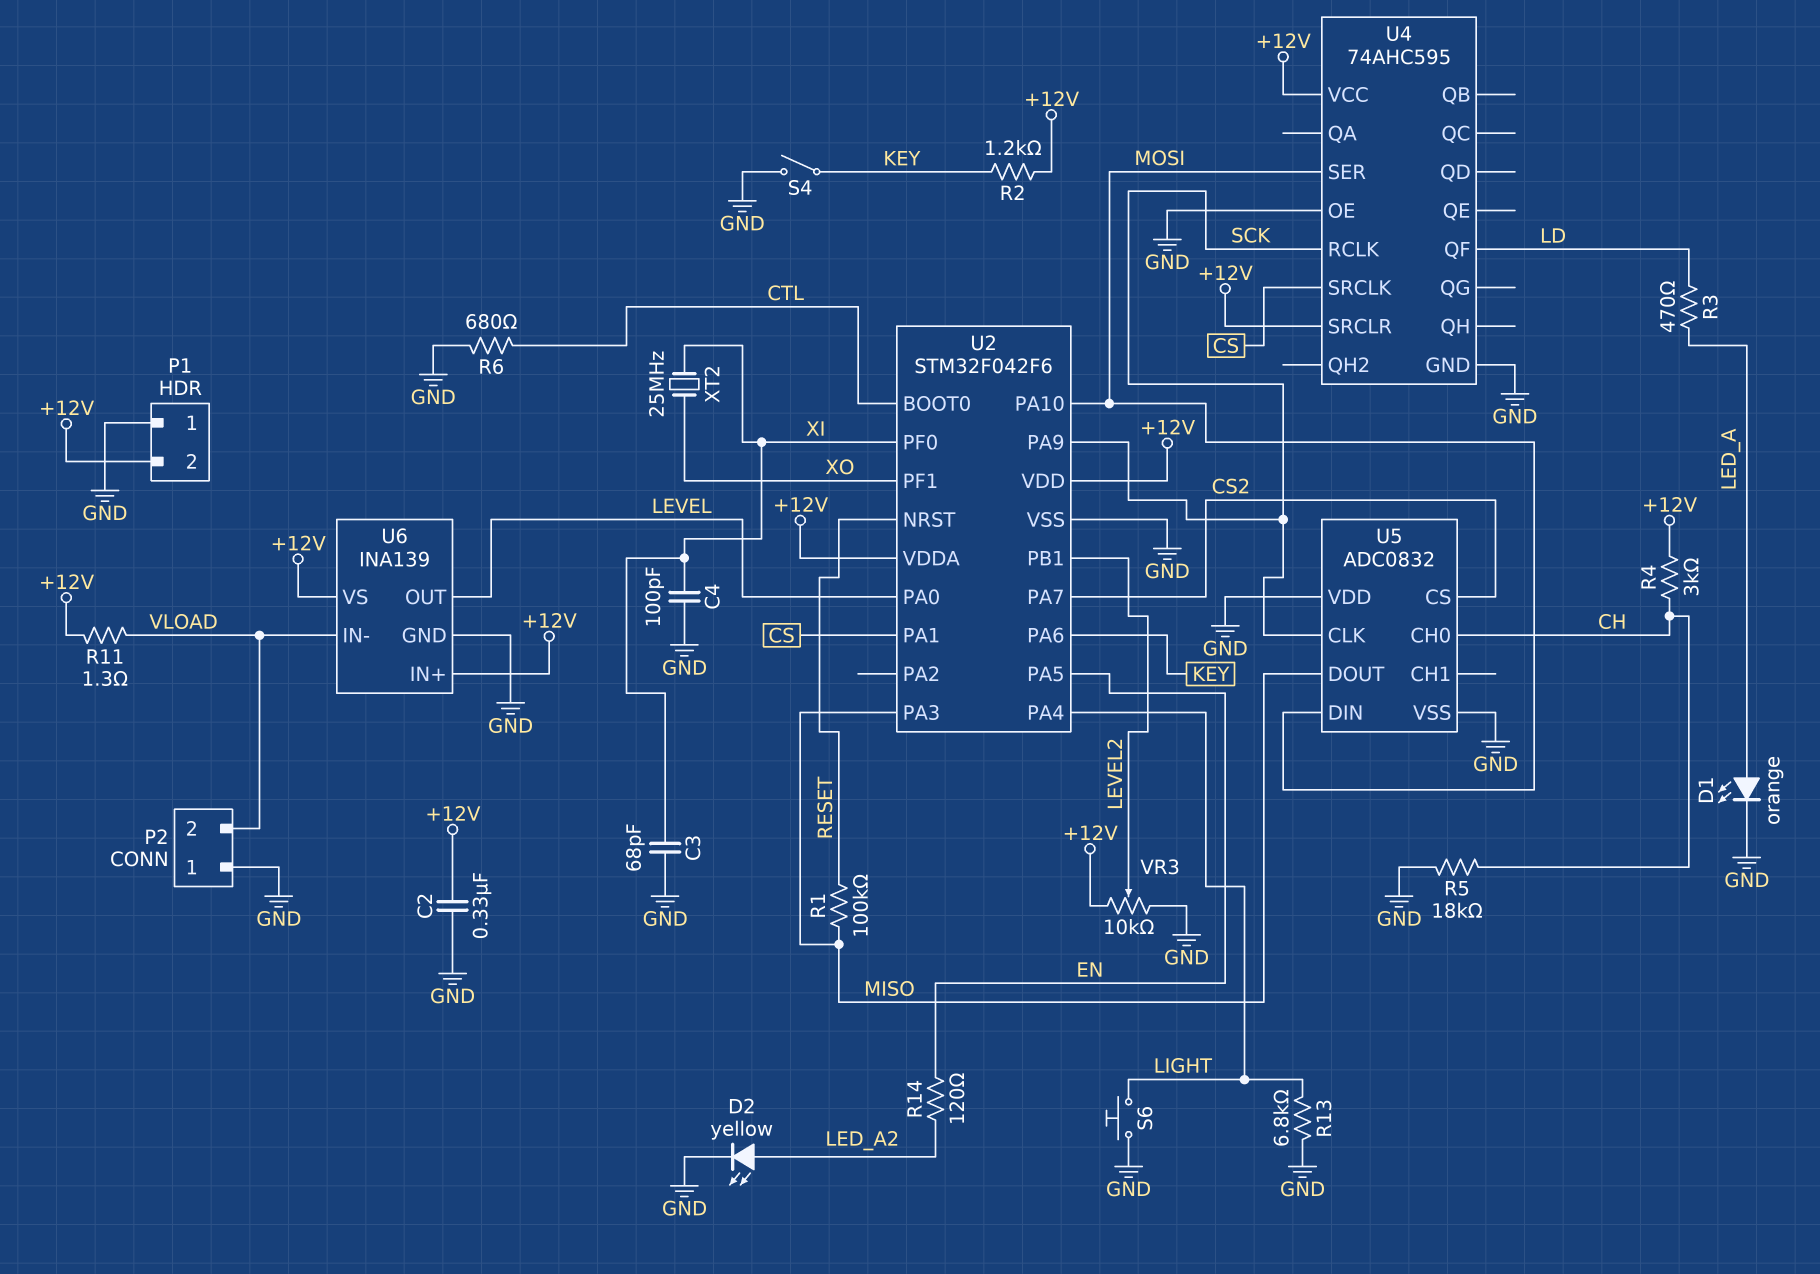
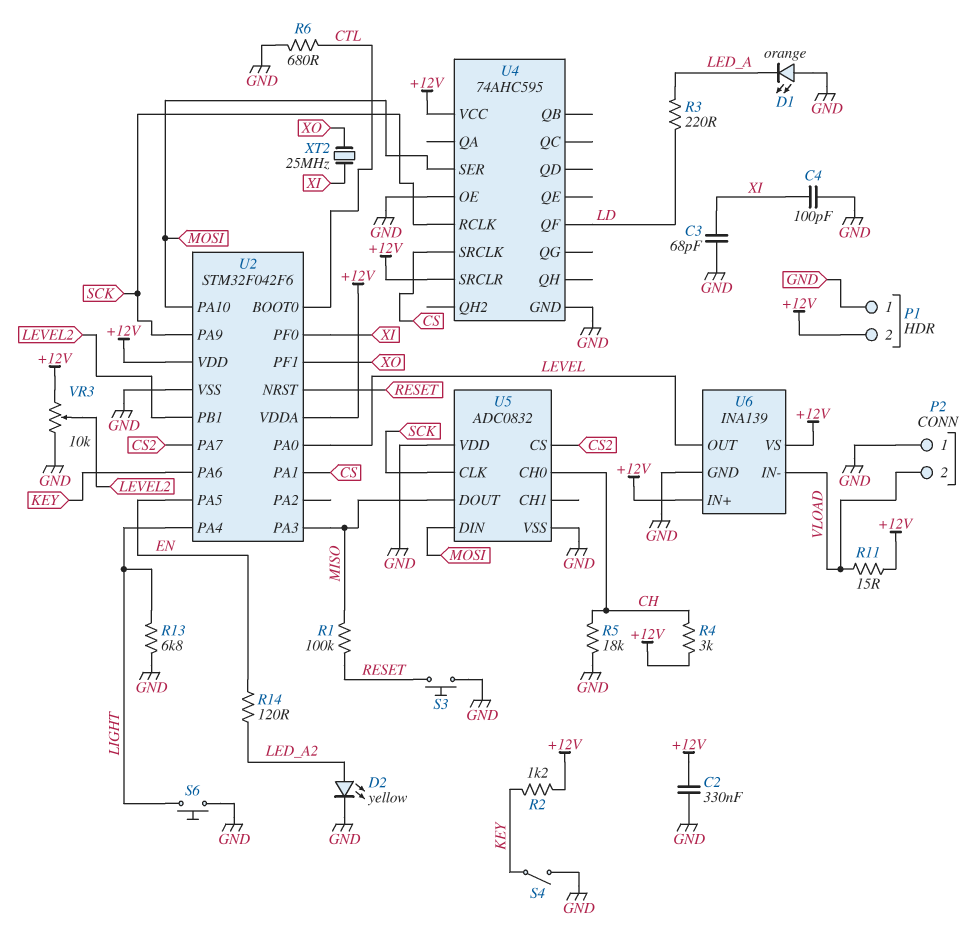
D1: LED orange (A LED_A, K GND) -> LED orange (A GND, K LED_A)
R3: 470 (LD, LED_A) -> 220 (LD, LED_A)
R11: 1.3 (+12V, VLOAD) -> 15 (+12V, VLOAD)
S3: none -> button (GND, RESET)

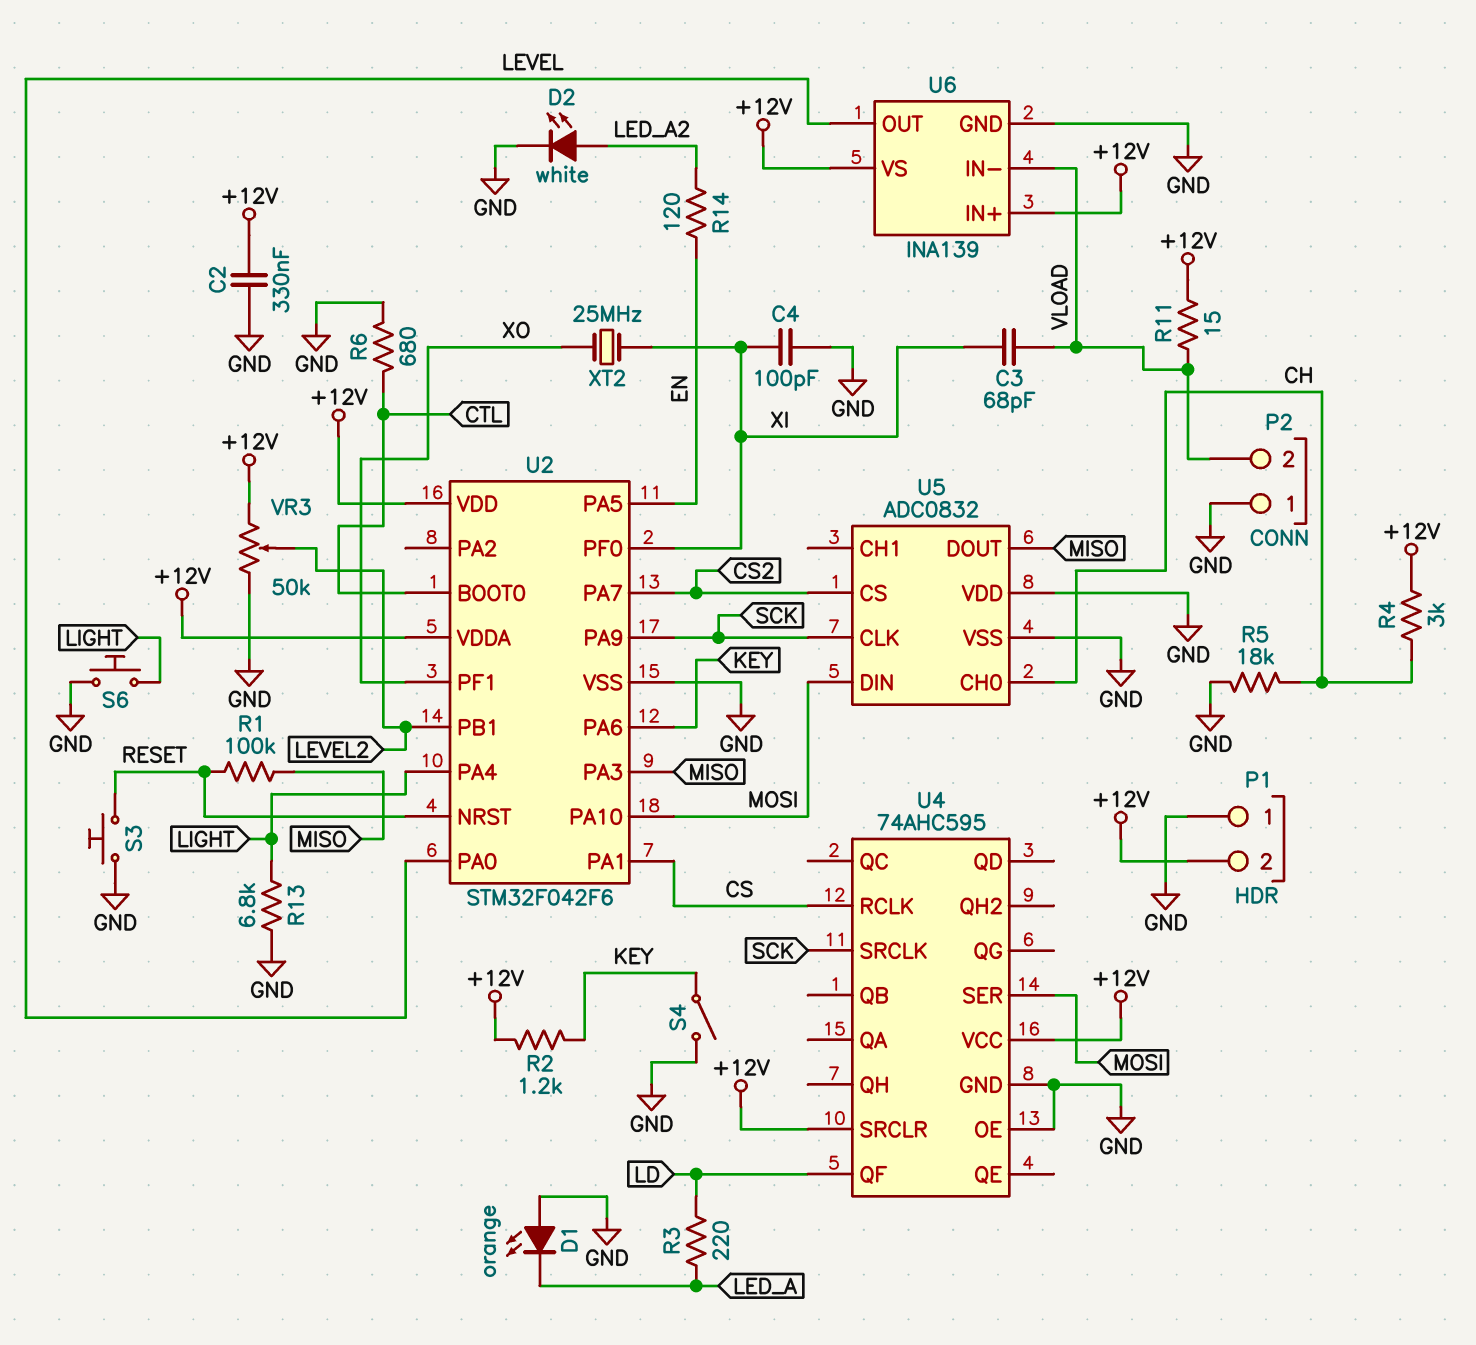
C3: 68pF (GND, XI) -> 68pF (VLOAD, XI)
D2: LED yellow (A LED_A2, K GND) -> LED white (A LED_A2, K GND)
U4 pin RCLK: SCK -> CS
U4 pin SRCLK: CS -> SCK
VR3: 10k (+12V, GND, wiper LEVEL2) -> 50k (+12V, GND, wiper LEVEL2)

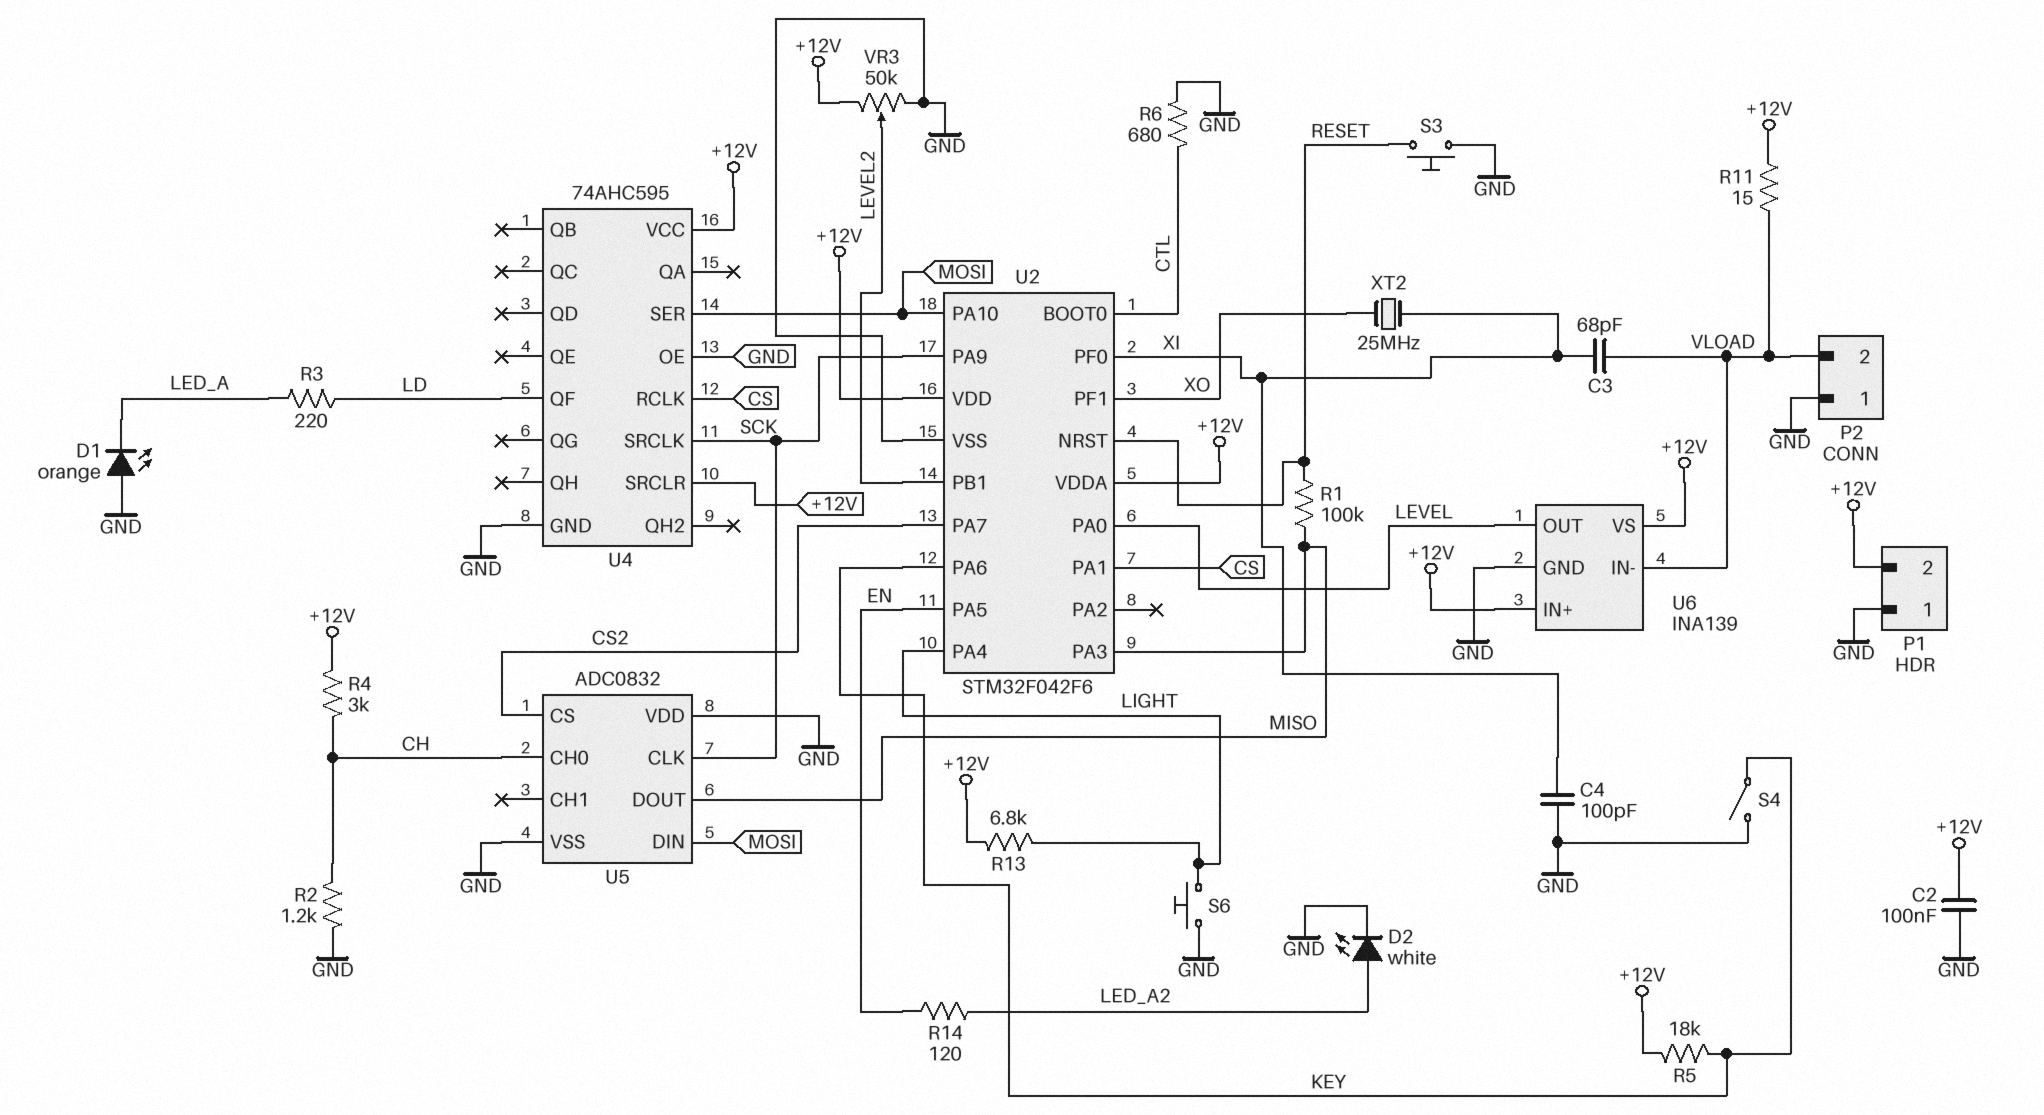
C2: 330nF (+12V, GND) -> 100nF (+12V, GND)
R2: 1.2k (+12V, KEY) -> 1.2k (CH, GND)
R5: 18k (CH, GND) -> 18k (+12V, KEY)
R13: 6.8k (GND, LIGHT) -> 6.8k (+12V, LIGHT)

